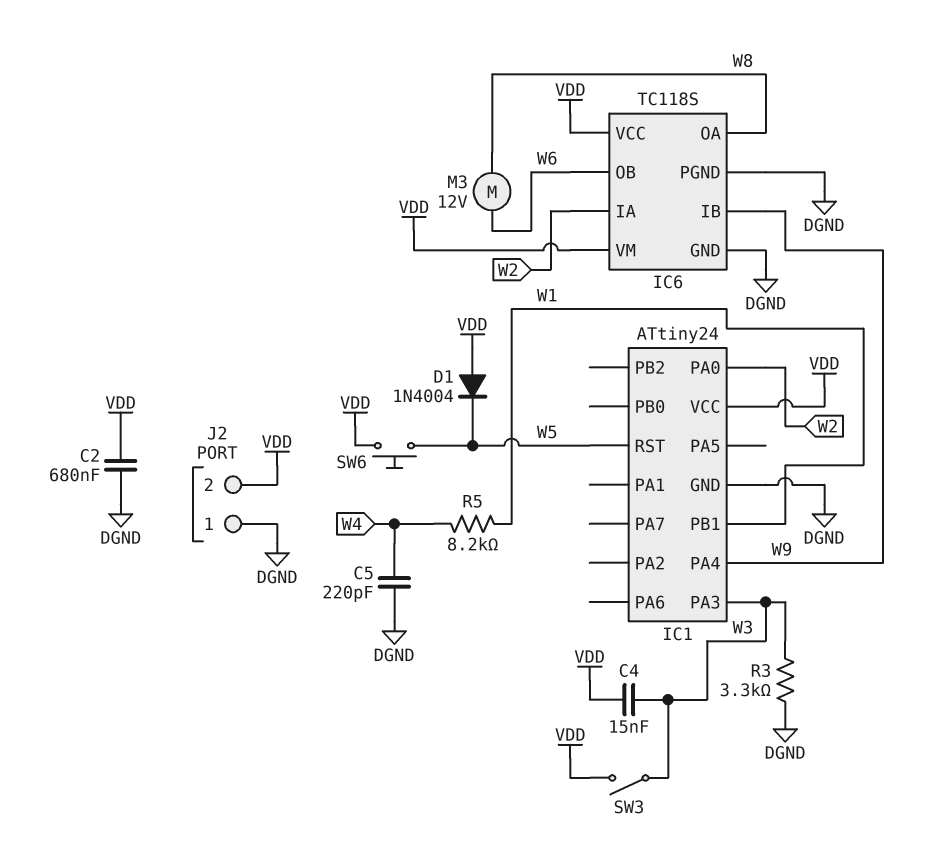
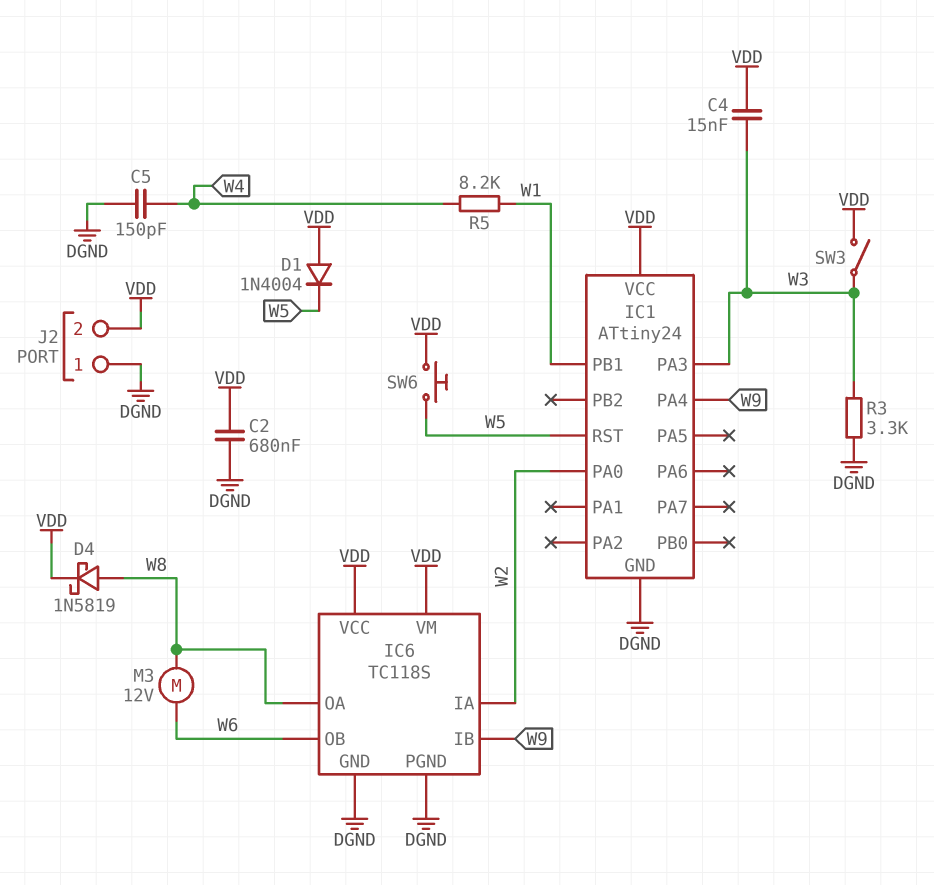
C5: 220pF (DGND, W4) -> 150pF (DGND, W4)
D4: none -> schottky 1N5819 (A W8, K VDD)

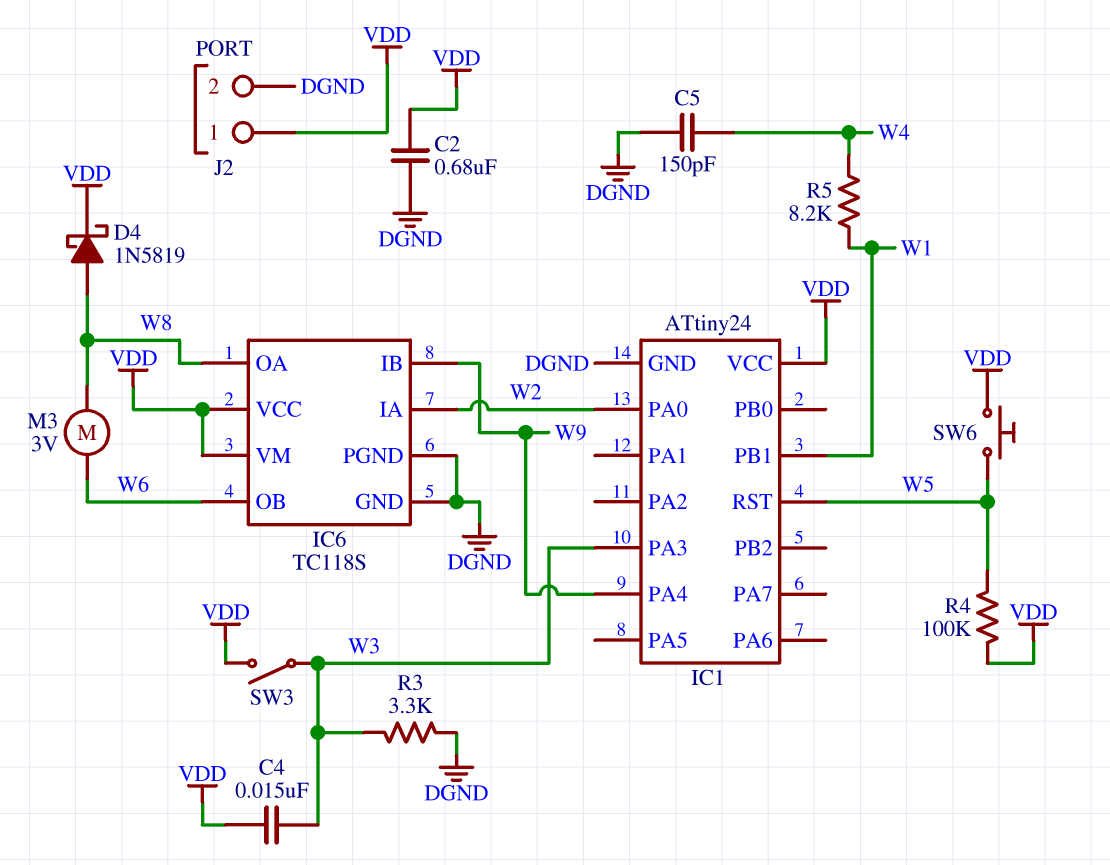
D1: diode 1N4004 (A VDD, K W5) -> none
J2 pin 1: DGND -> VDD
J2 pin 2: VDD -> DGND
M3: motor 12V (W6, W8) -> motor 3V (W6, W8)
R4: none -> 100k (VDD, W5)

